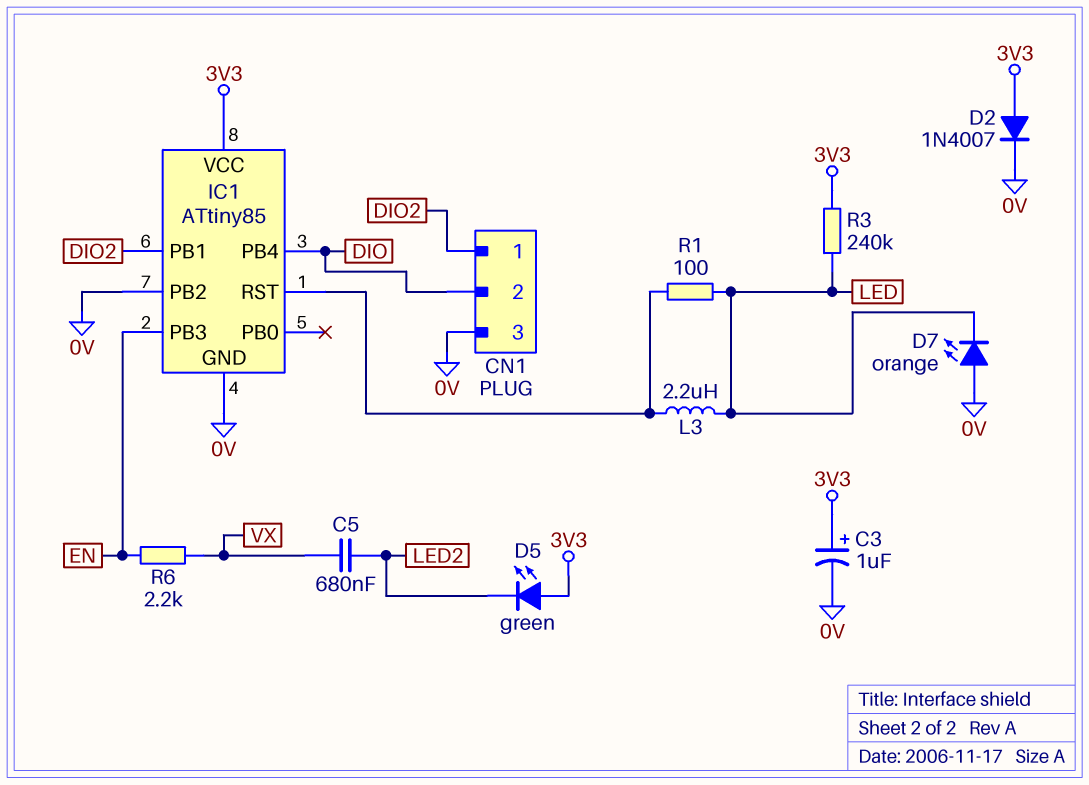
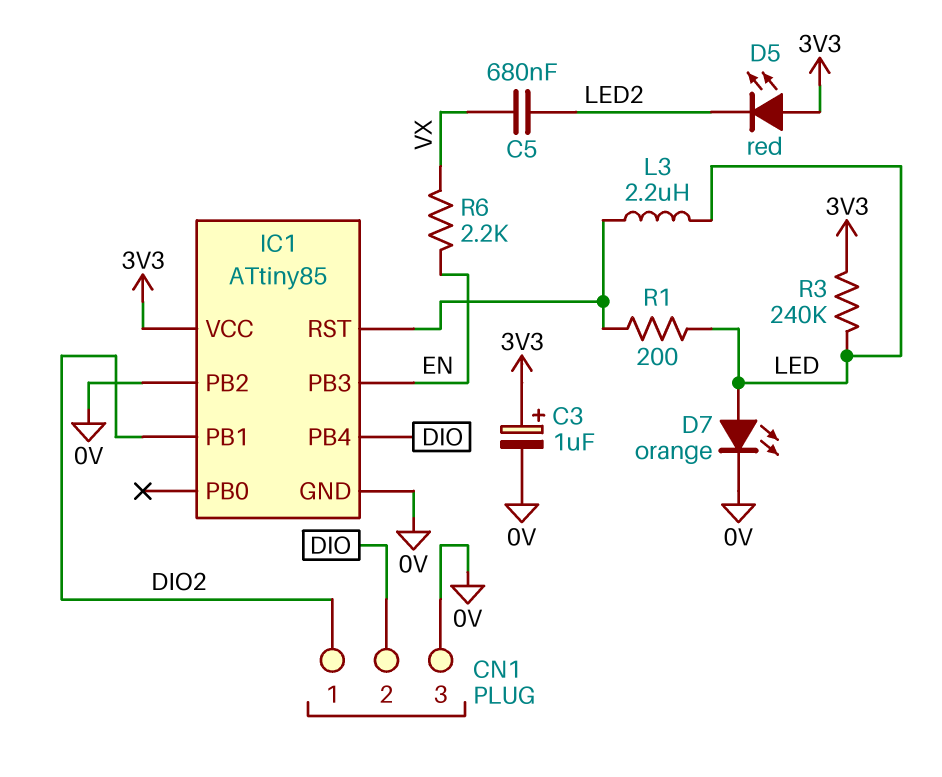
D2: diode 1N4007 (A 3V3, K 0V) -> none
D5: LED green (A 3V3, K LED2) -> LED red (A 3V3, K LED2)
D7: LED orange (A 0V, K LED) -> LED orange (A LED, K 0V)
R1: 100 (IC1/RST, LED) -> 200 (IC1/RST, LED)

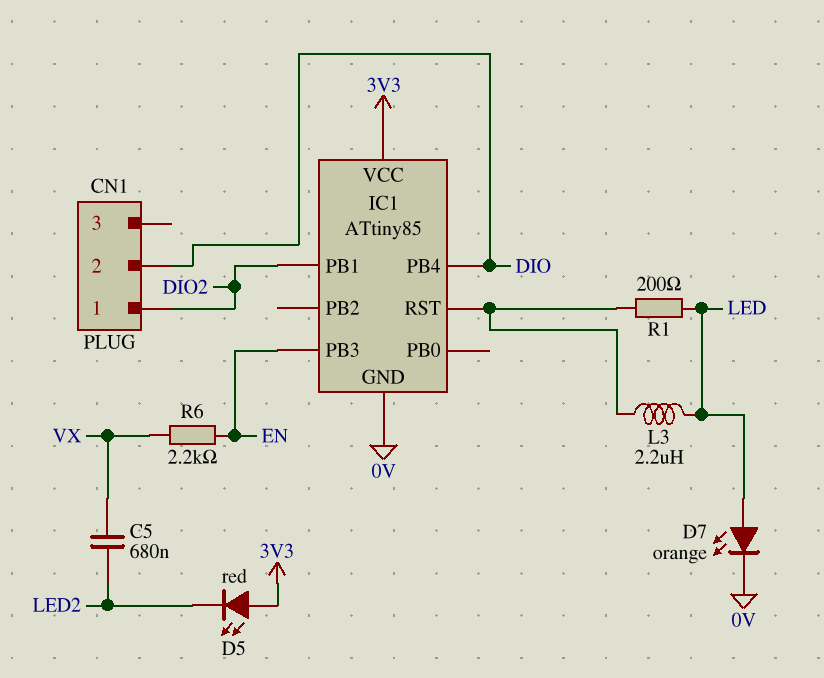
C3: 1uF (plus 3V3, minus 0V) -> none
CN1 pin 3: 0V -> none
IC1 pin PB2: 0V -> none
R3: 240k (3V3, LED) -> none

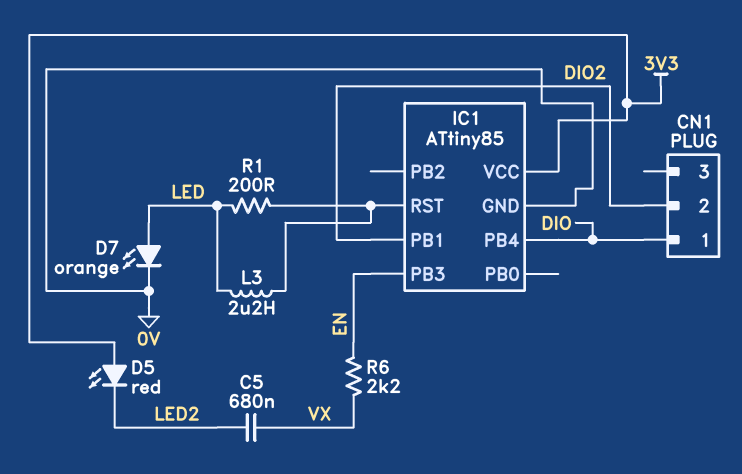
CN1 pin 1: DIO2 -> DIO
CN1 pin 2: DIO -> DIO2

